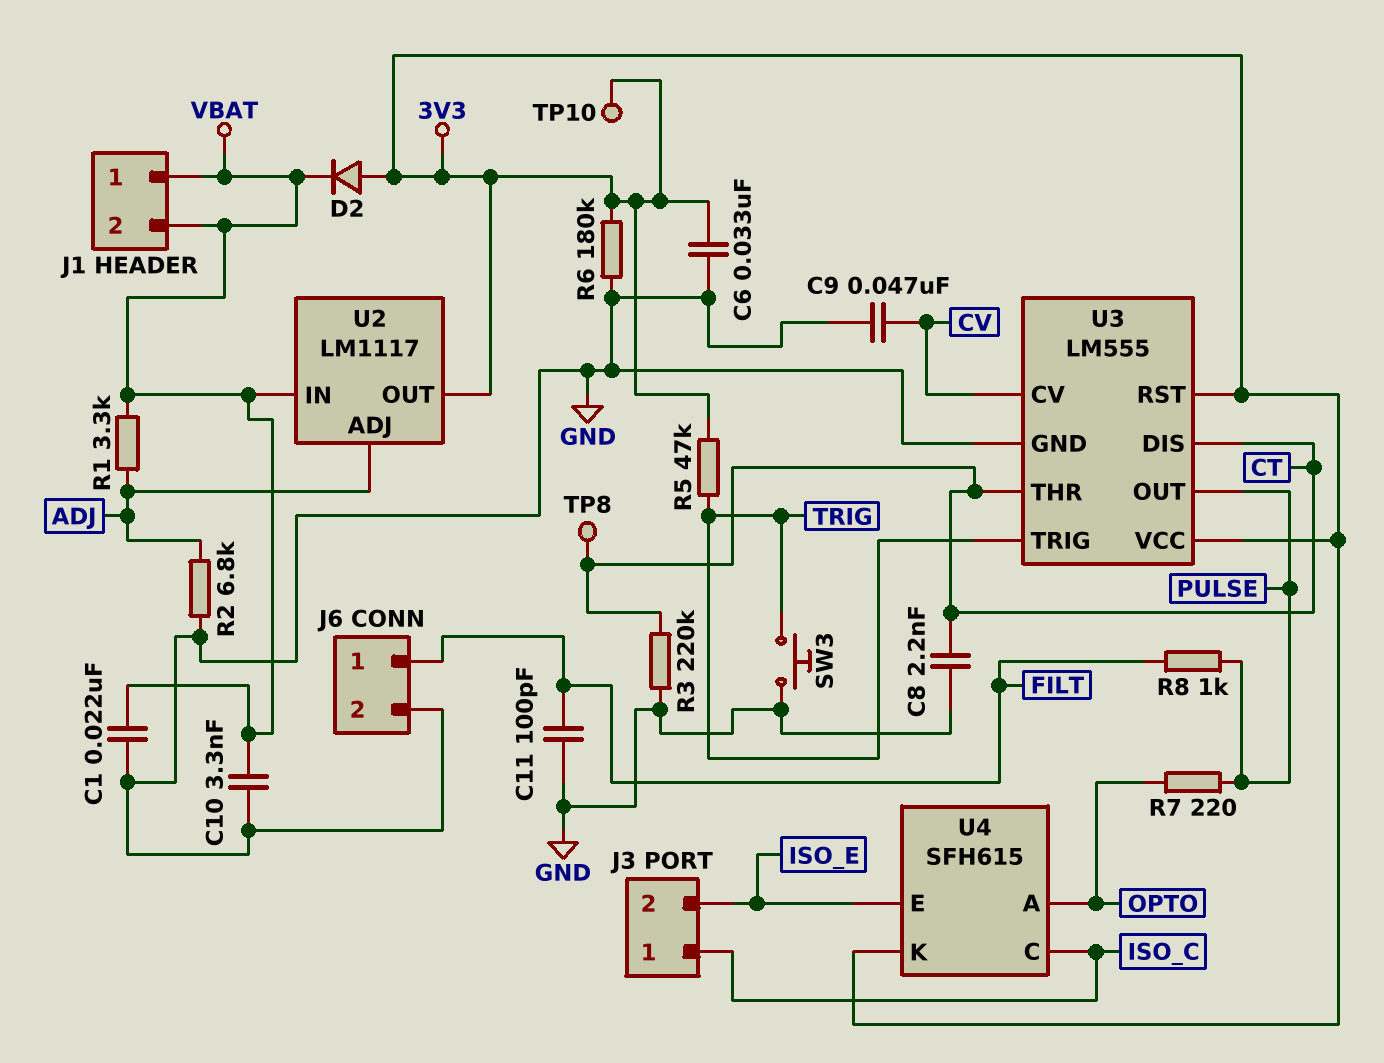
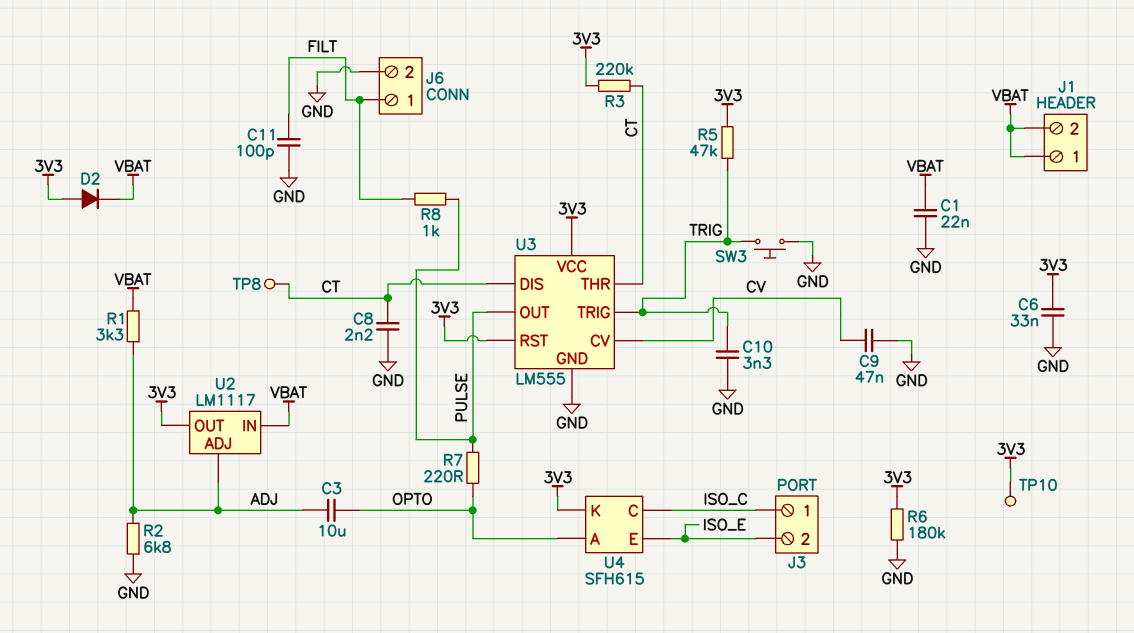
C3: none -> 10uF (ADJ, OPTO)
C10: 3.3nF (GND, VBAT) -> 3.3nF (GND, TRIG)
R3: 220k (CT, GND) -> 220k (3V3, CT)

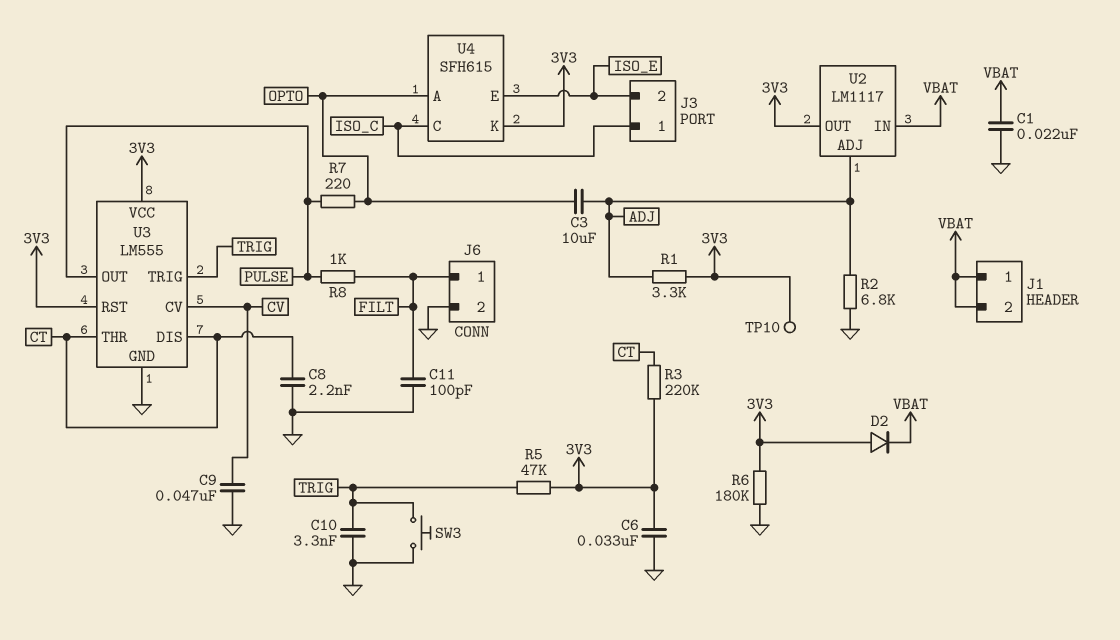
R1: 3.3k (ADJ, VBAT) -> 3.3k (3V3, ADJ)
TP8: test point (CT) -> none

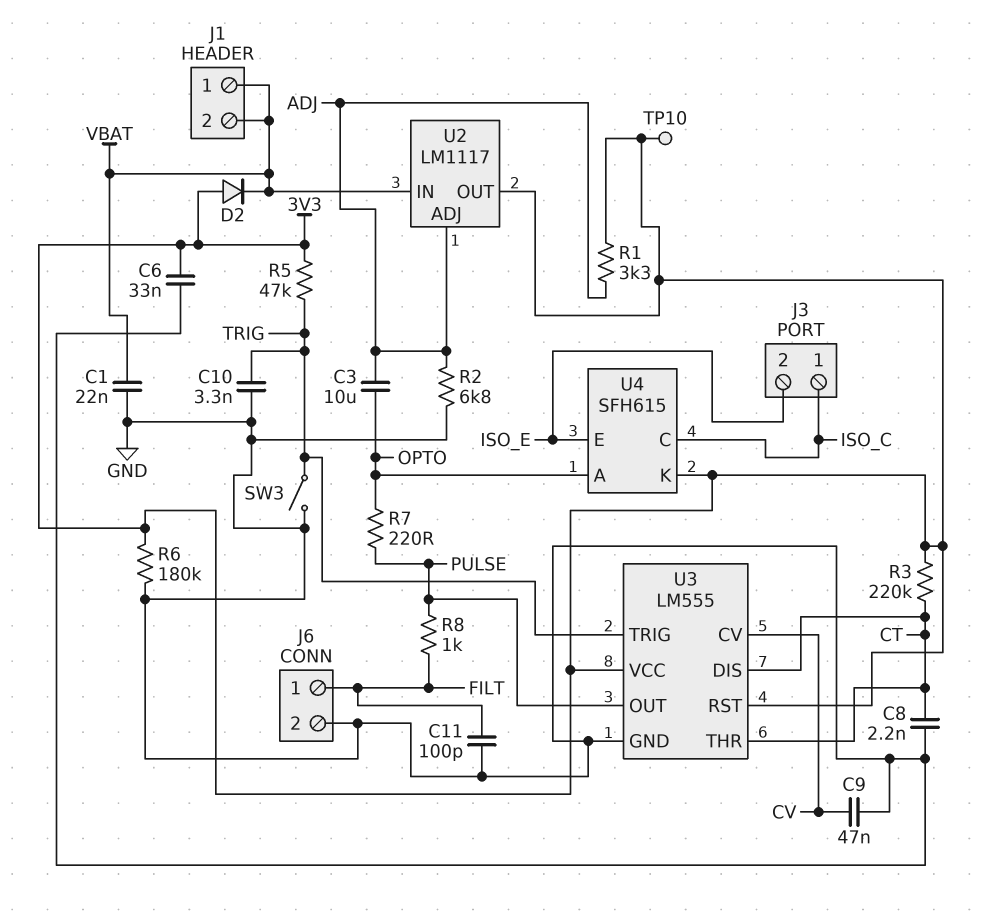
SW3: button (GND, TRIG) -> switch (GND, TRIG)

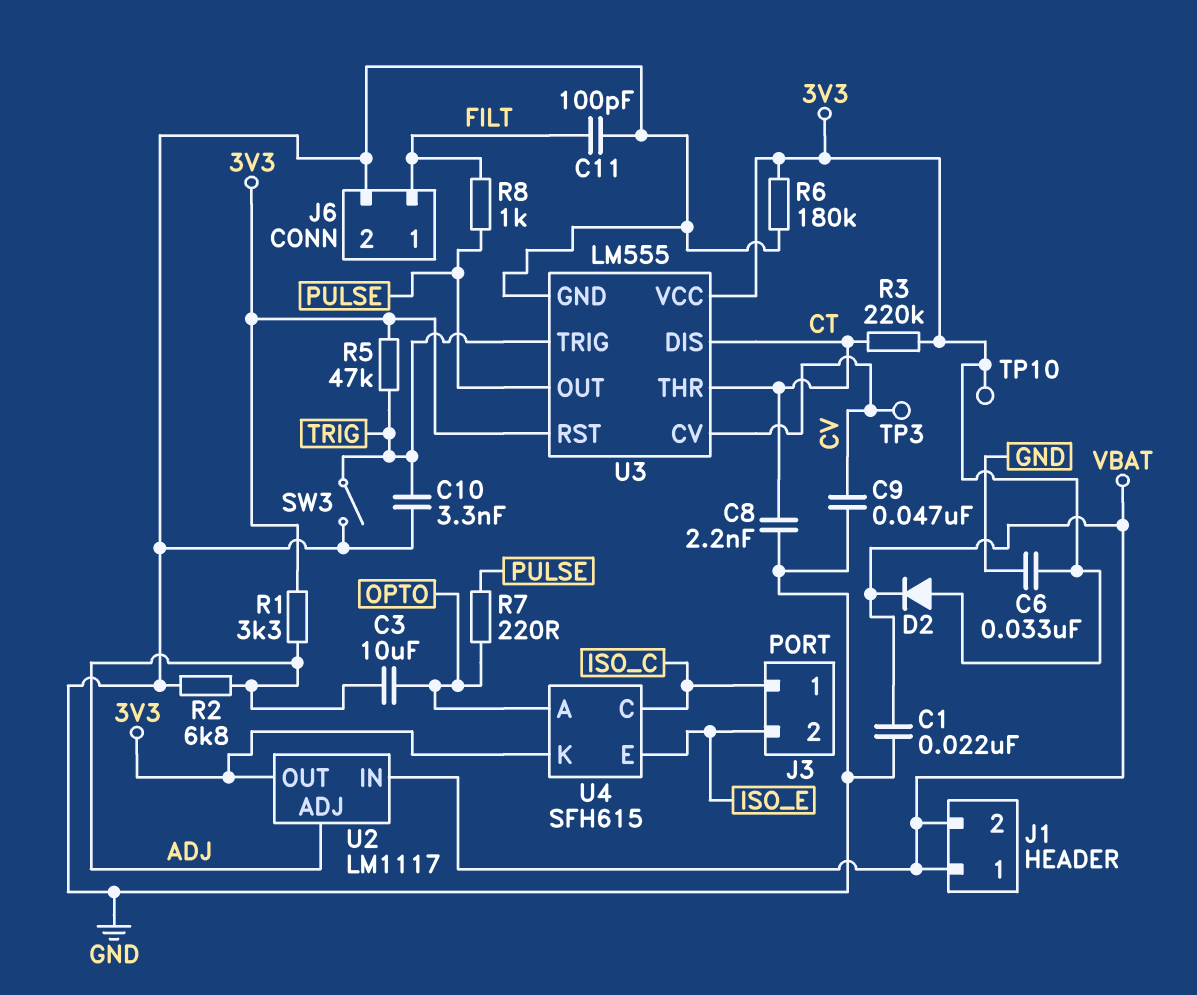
TP3: none -> test point (CV)

